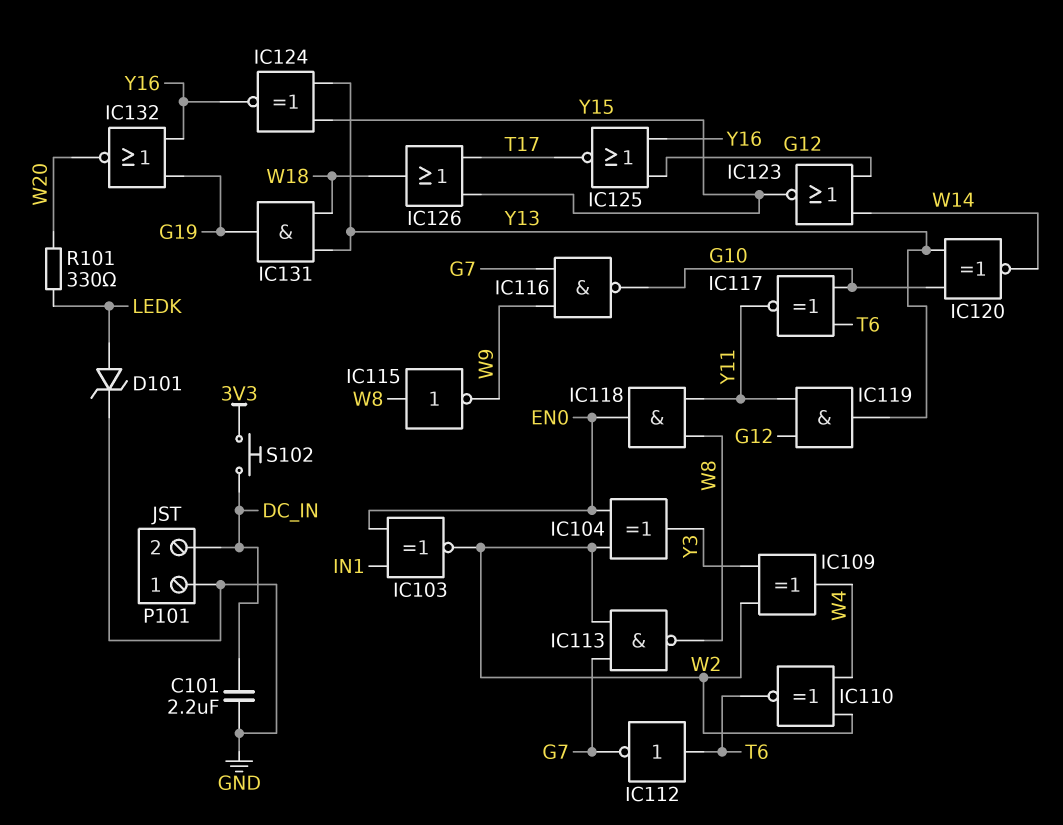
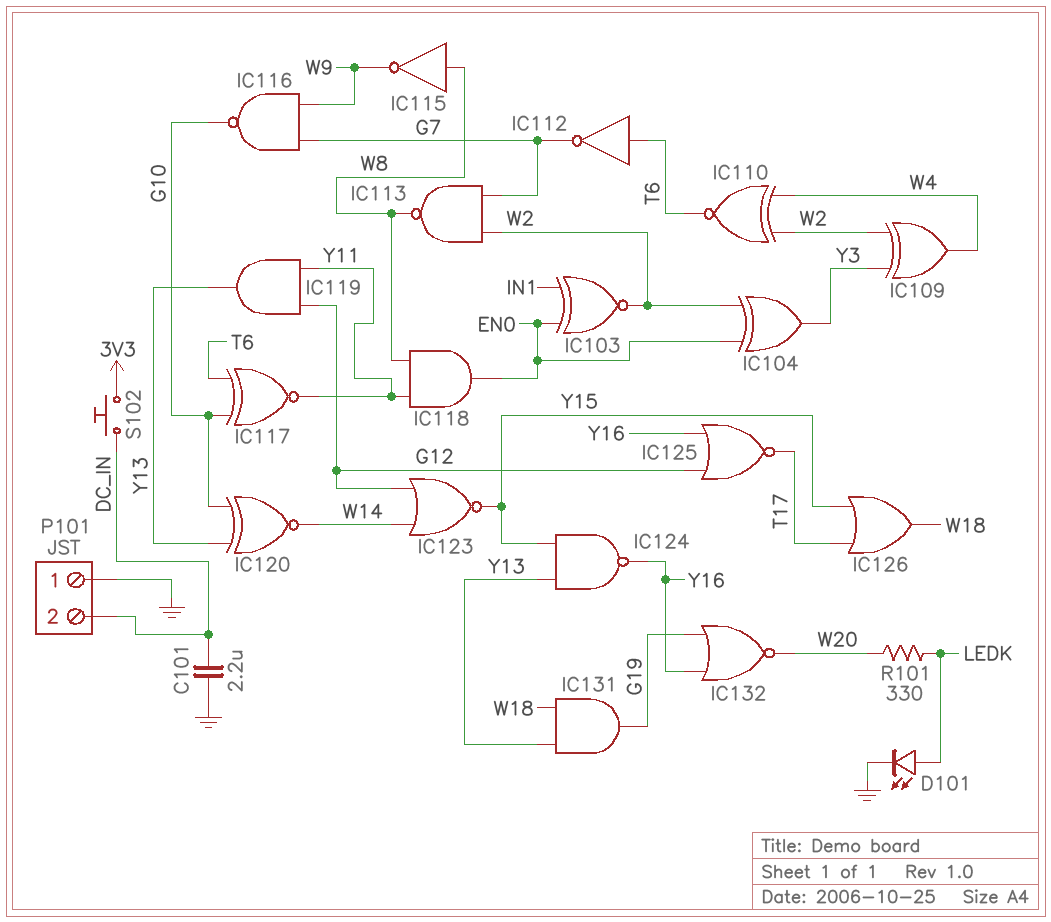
D101: zener (A LEDK, K GND) -> LED (A LEDK, K GND)
IC124: XNOR (in Y13, in Y15, out Y16) -> NAND (in Y13, in Y15, out Y16)

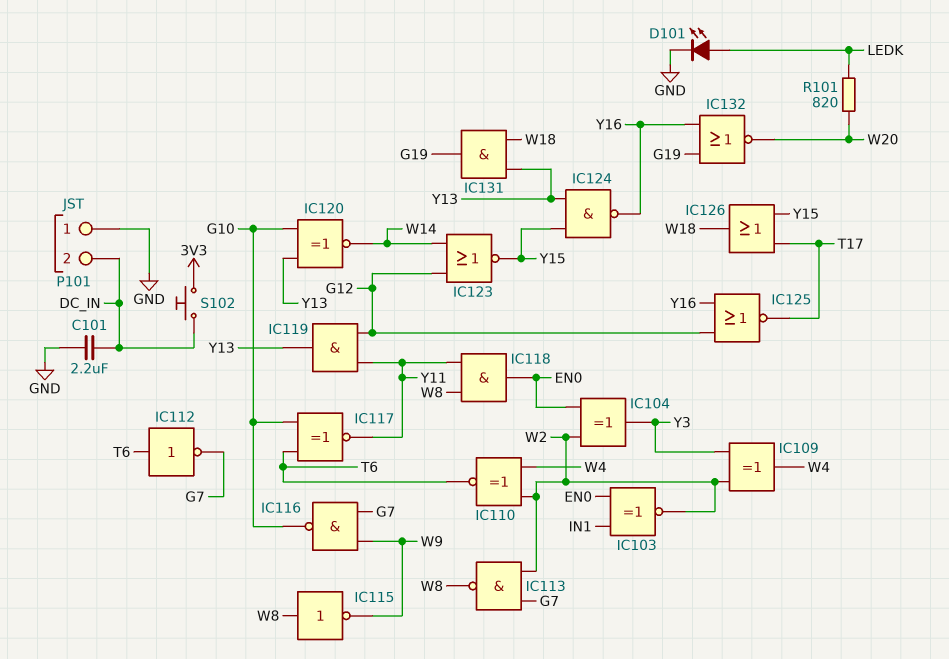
R101: 330 (LEDK, W20) -> 820 (LEDK, W20)

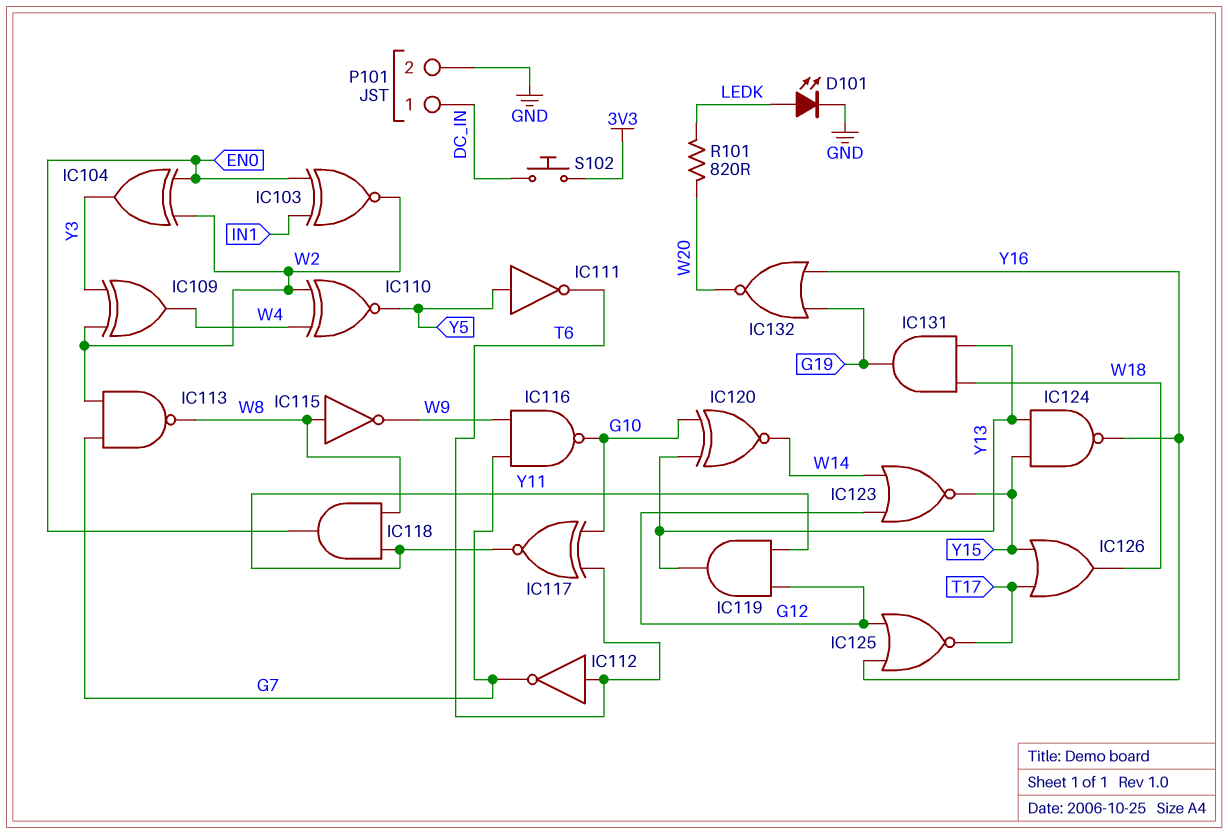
C101: 2.2uF (DC_IN, GND) -> none
IC110: XNOR (in W2, in W4, out T6) -> XNOR (in W2, in W4, out Y5)
IC111: none -> NOT (in Y5, out T6)
P101 pin 1: GND -> DC_IN
P101 pin 2: DC_IN -> GND

